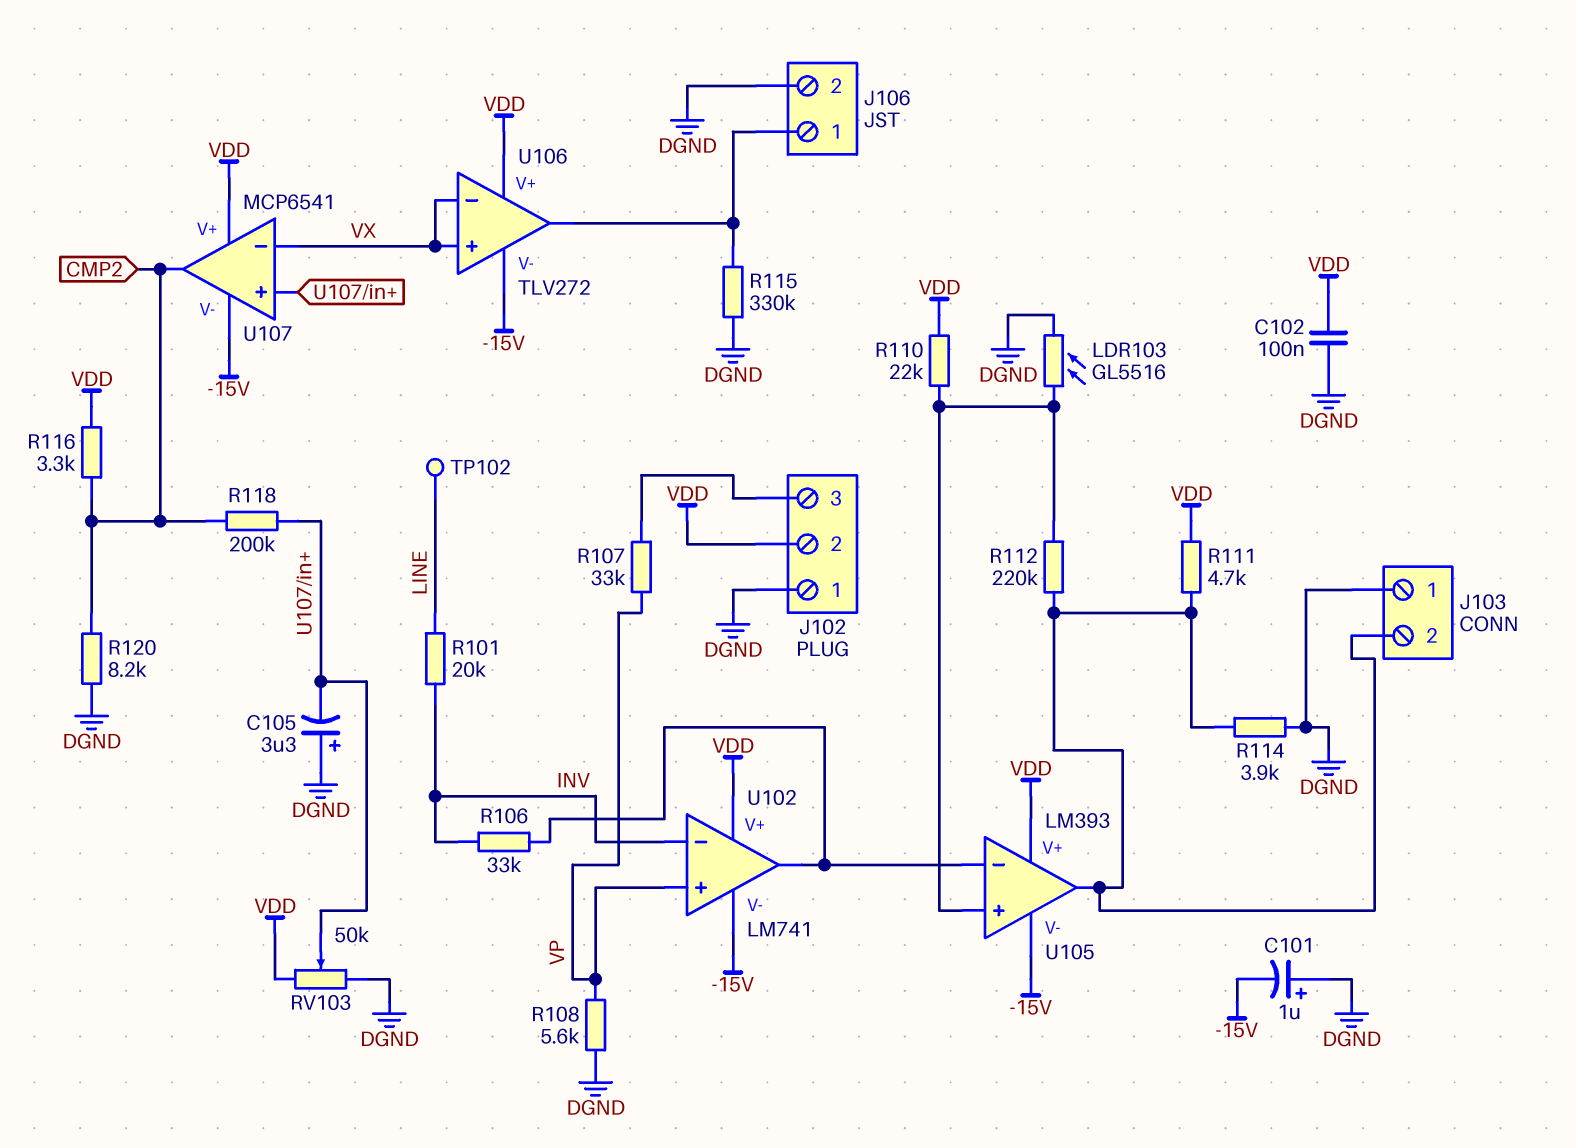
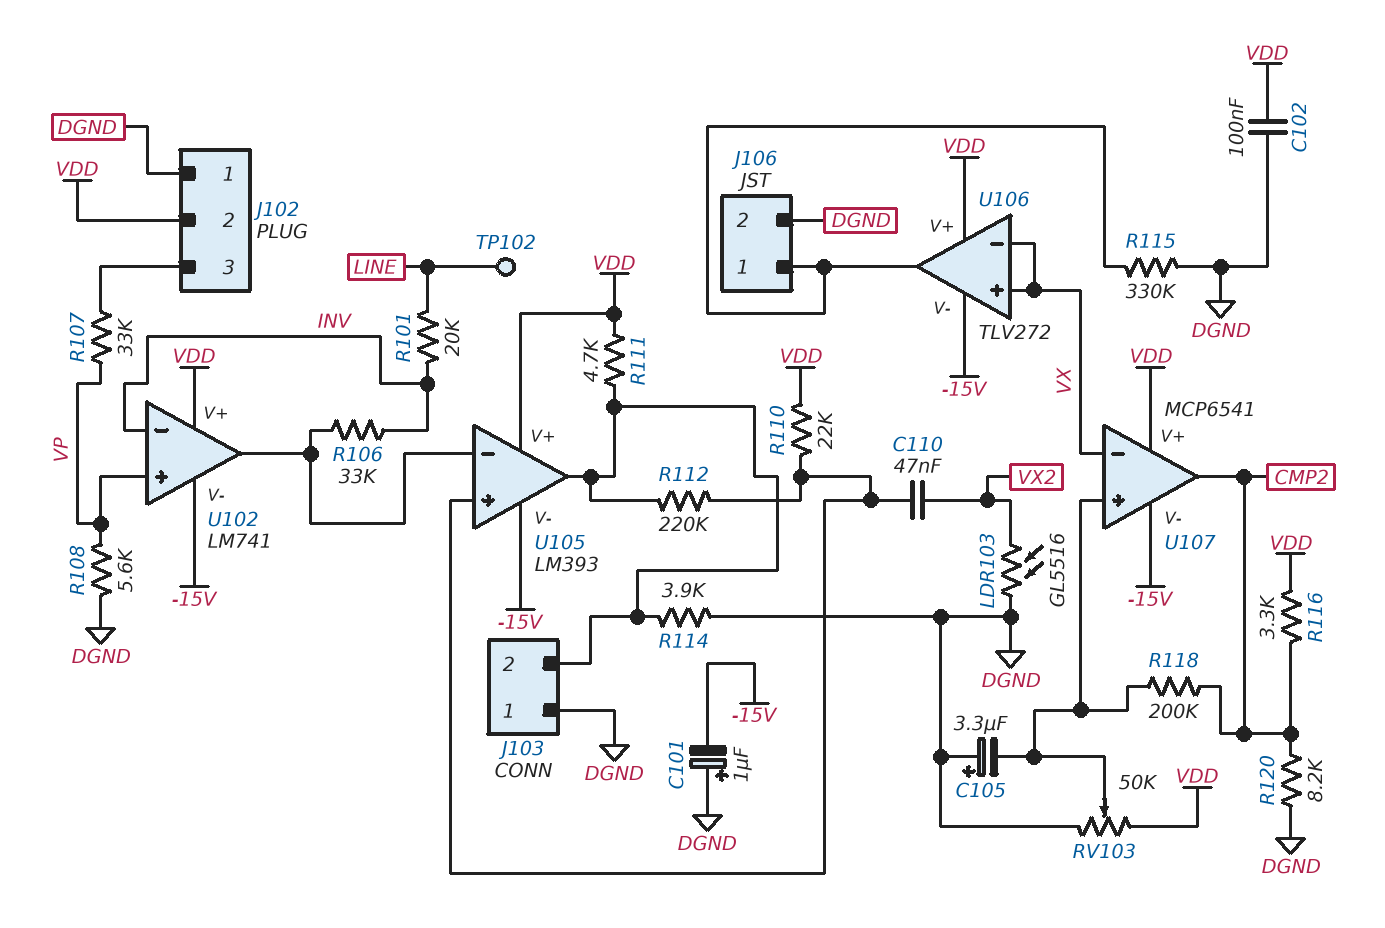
C110: none -> 47nF (U105/in+, VX2)
LDR103: GL5516 (DGND, U105/in+) -> GL5516 (DGND, VX2)

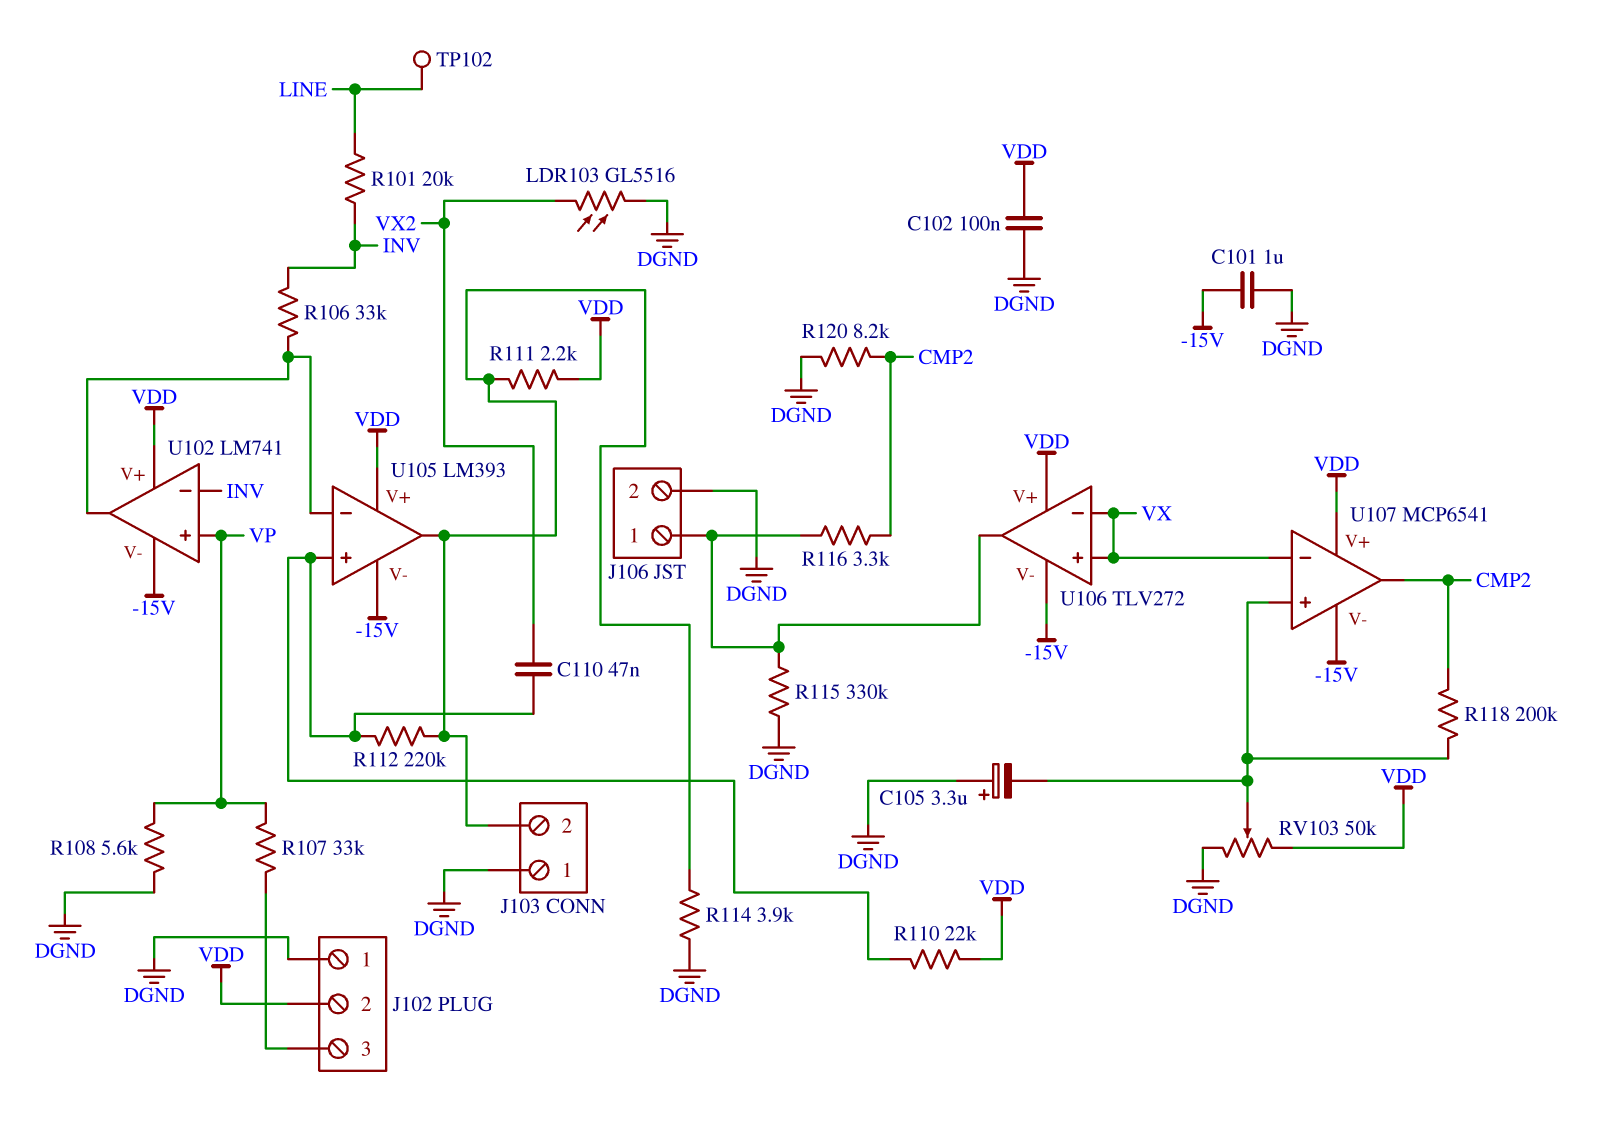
C101: 1uF (plus DGND, minus -15V) -> 1uF (-15V, DGND)
R111: 4.7k (J103/2, VDD) -> 2.2k (J103/2, VDD)
R116: 3.3k (CMP2, VDD) -> 3.3k (CMP2, J106/1)

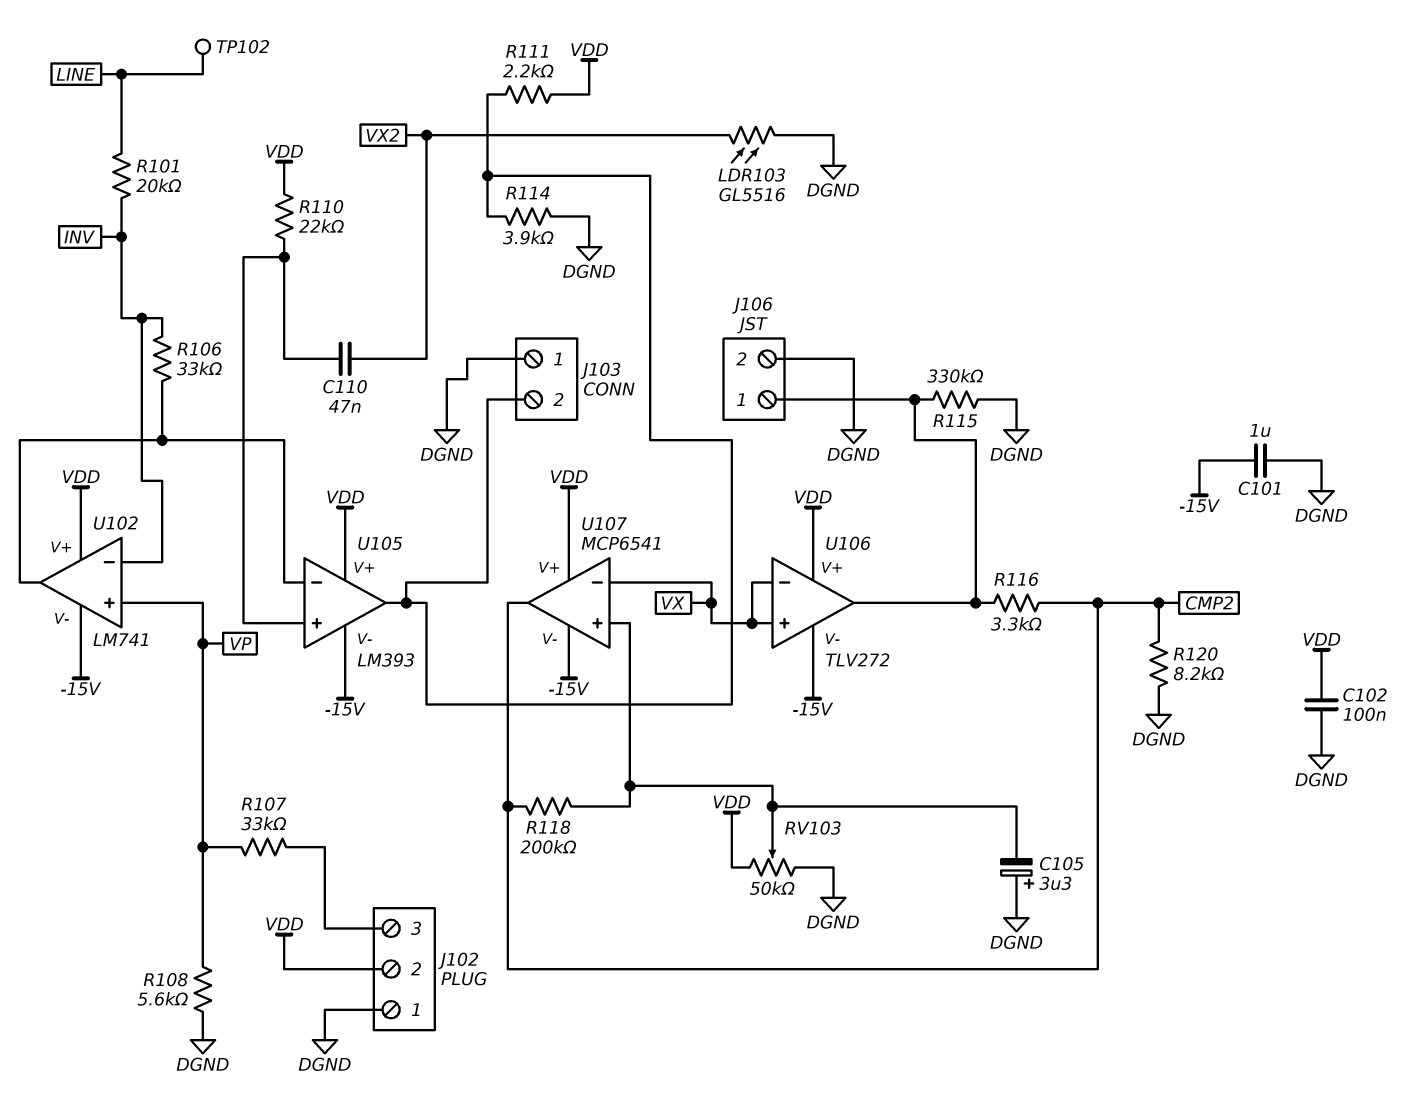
R112: 220k (J103/2, U105/in+) -> none

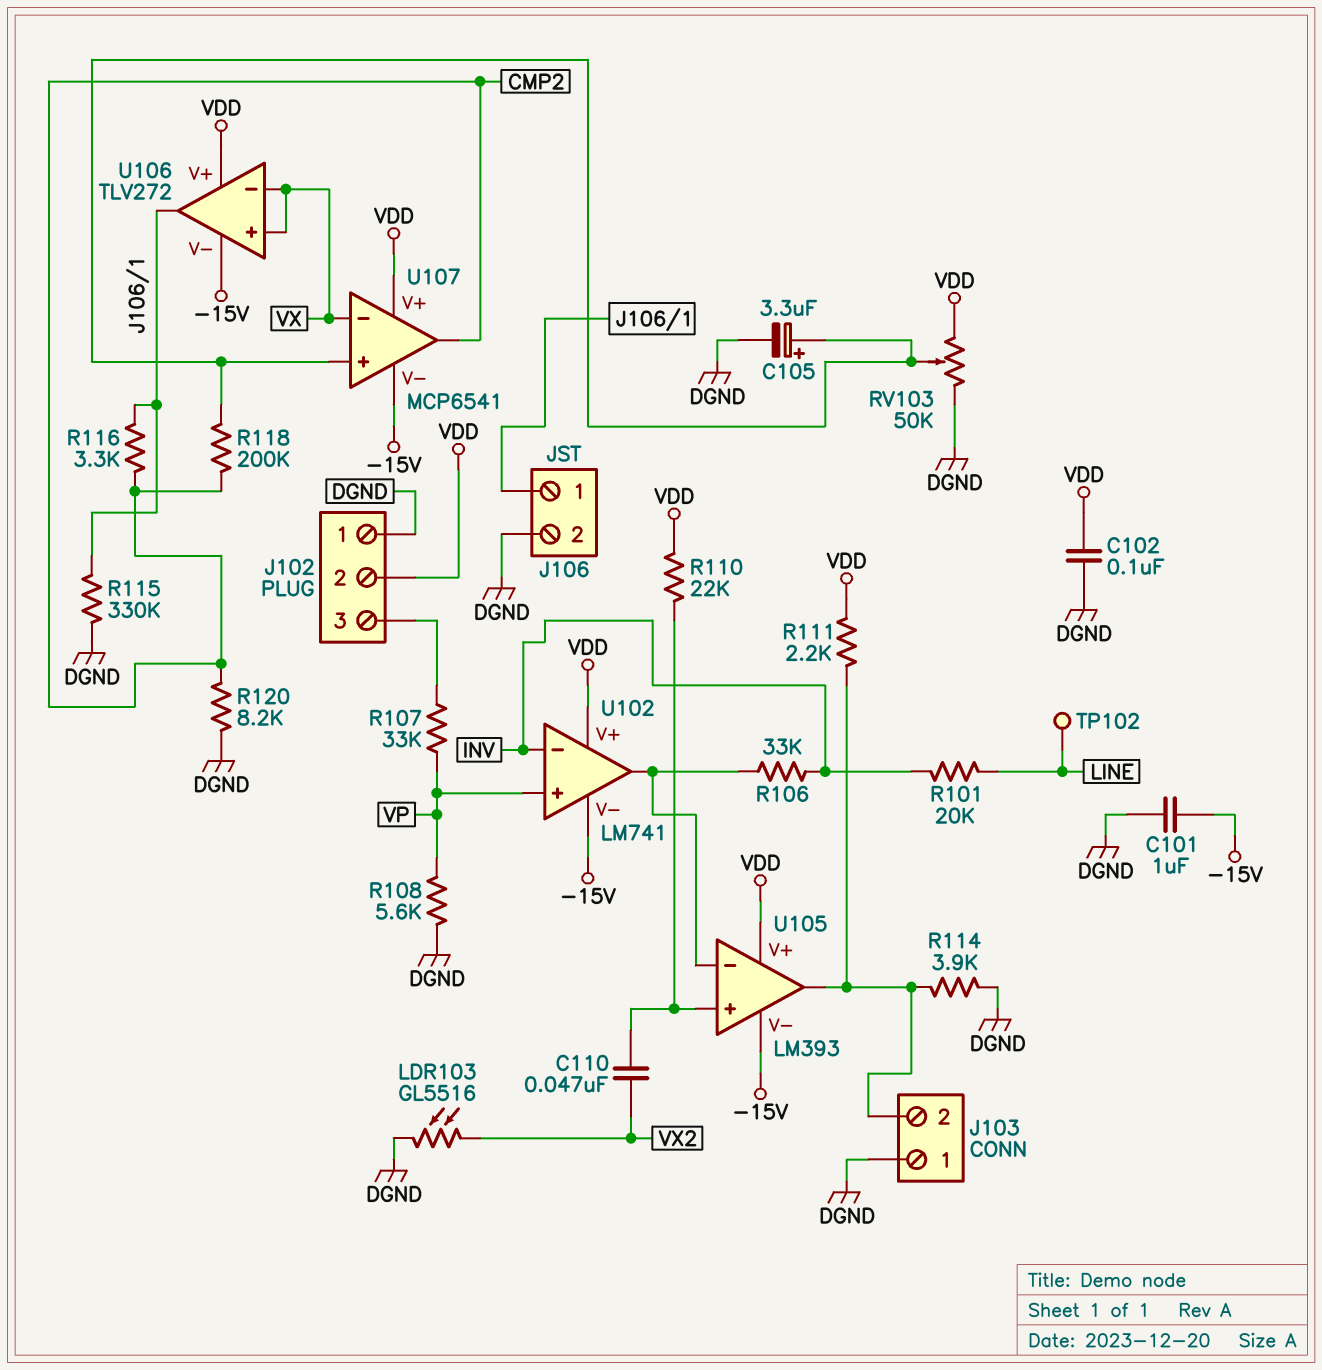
C105: 3.3uF (plus DGND, minus U107/in+) -> 3.3uF (plus U107/in+, minus DGND)

